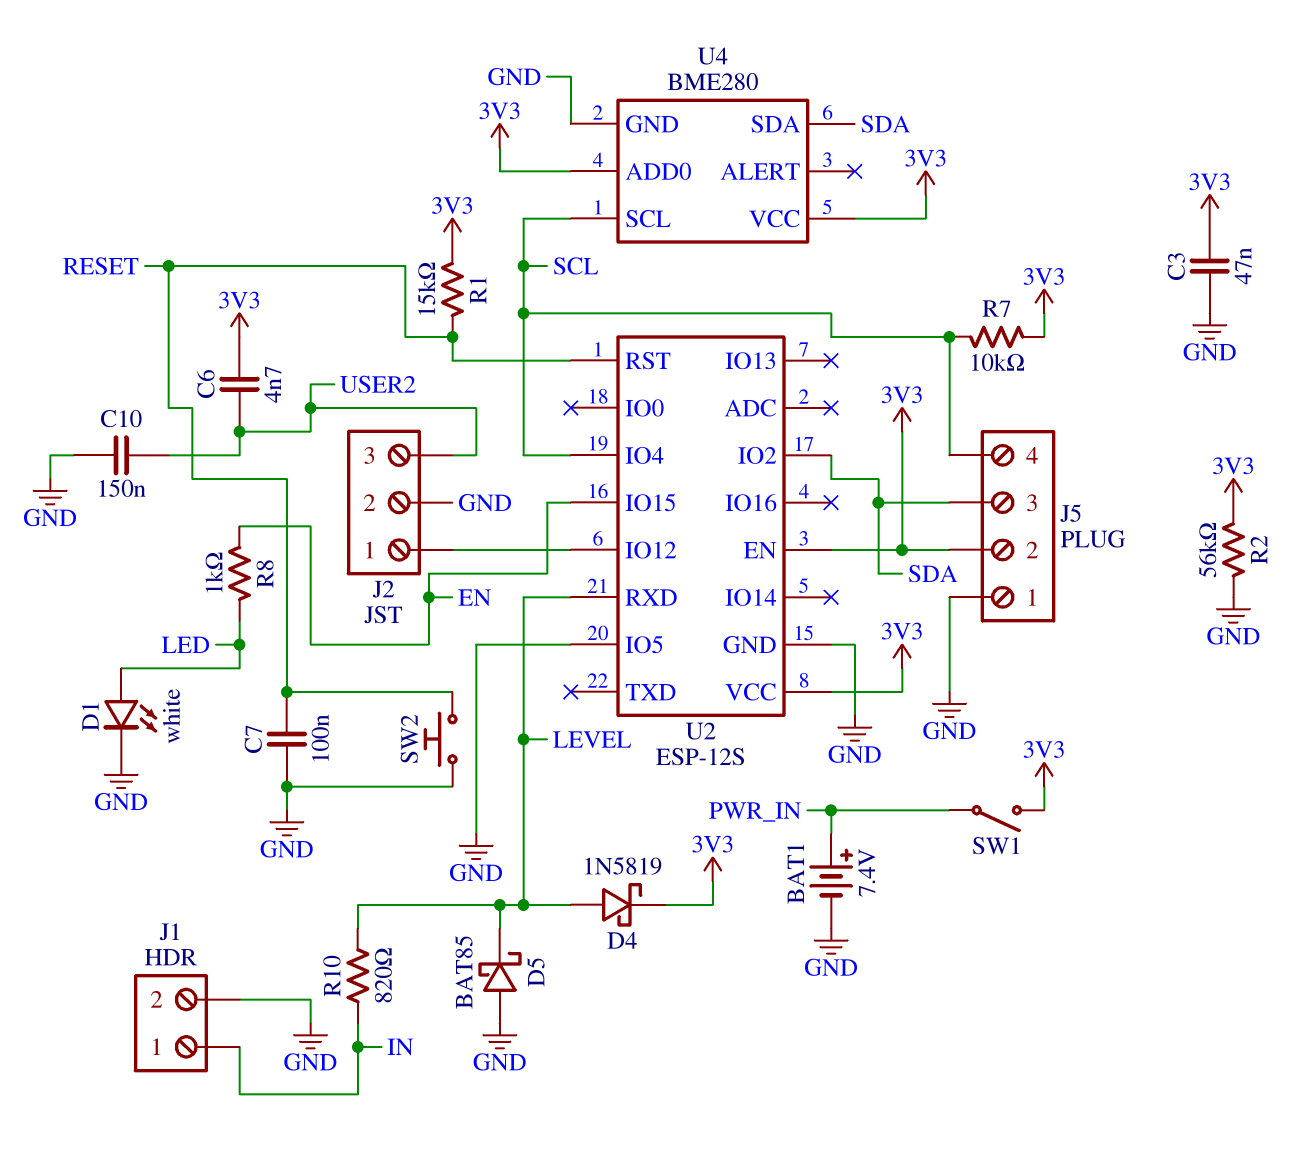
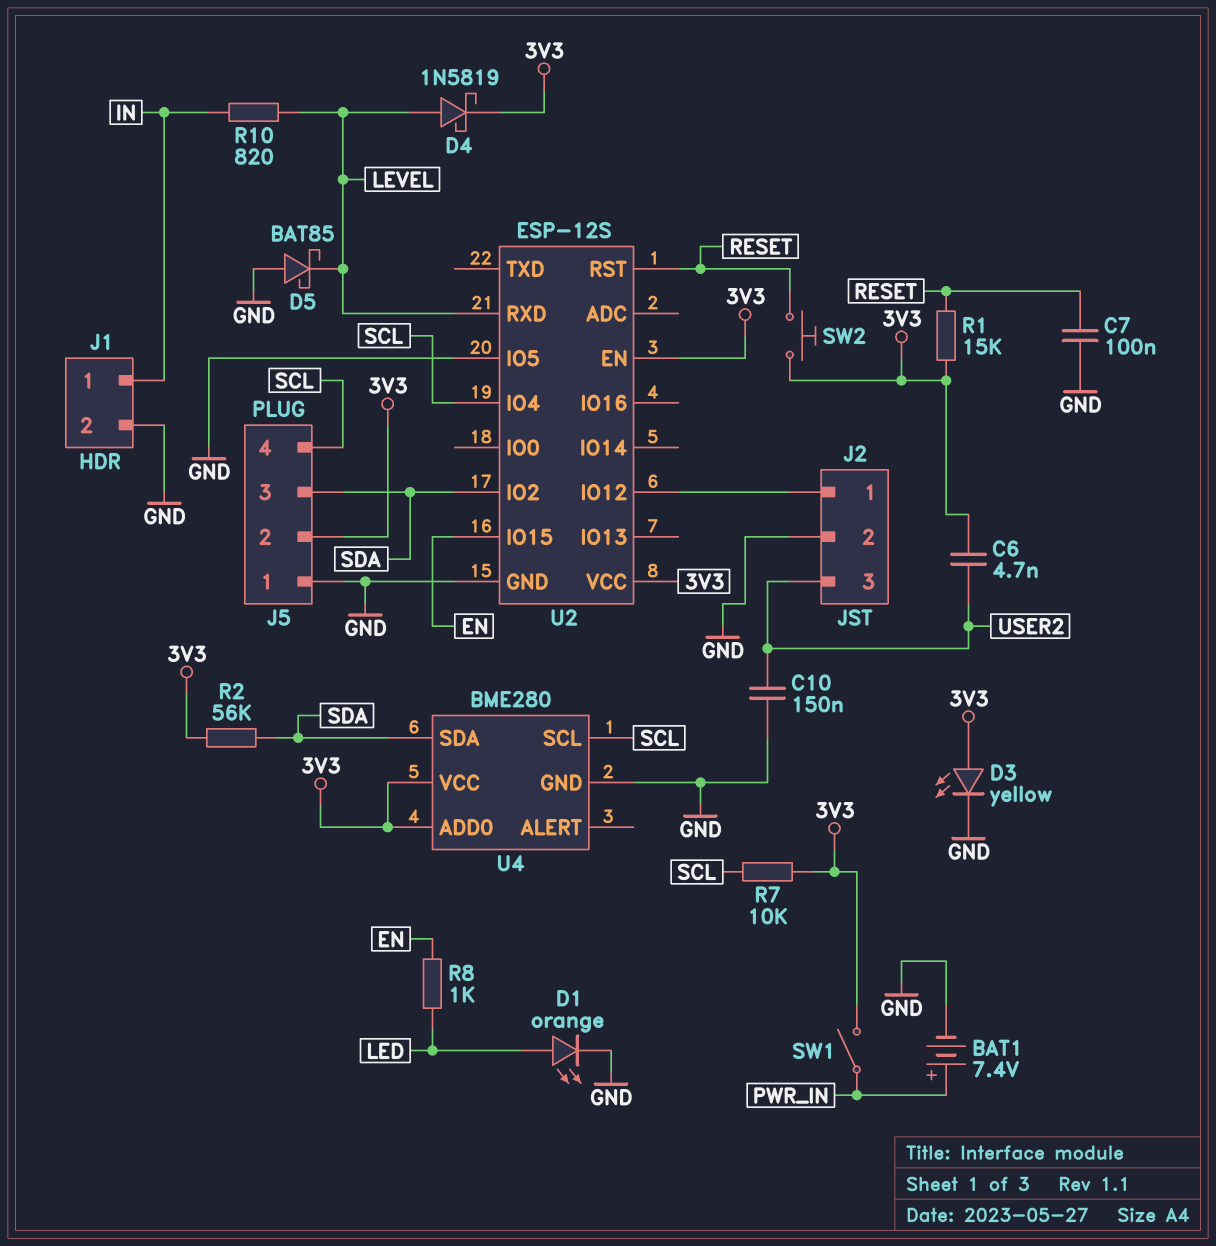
C3: 47nF (3V3, GND) -> none
D1: LED white (A LED, K GND) -> LED orange (A LED, K GND)
D3: none -> LED yellow (A 3V3, K GND)
R2: 56k (3V3, GND) -> 56k (3V3, SDA)
SW2: button (GND, RESET) -> button (3V3, RESET)

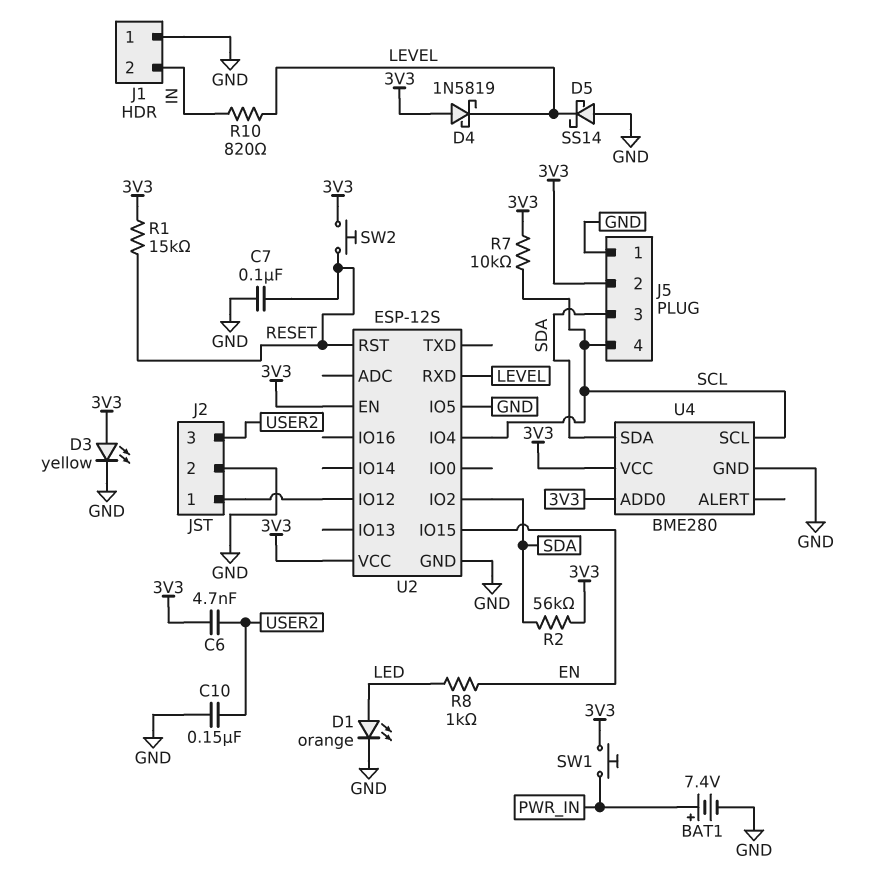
D4: schottky 1N5819 (A LEVEL, K 3V3) -> schottky 1N5819 (A 3V3, K LEVEL)
D5: schottky BAT85 (A GND, K LEVEL) -> schottky SS14 (A GND, K LEVEL)
J1 pin 1: IN -> GND
J1 pin 2: GND -> IN
SW1: switch (3V3, PWR_IN) -> button (3V3, PWR_IN)

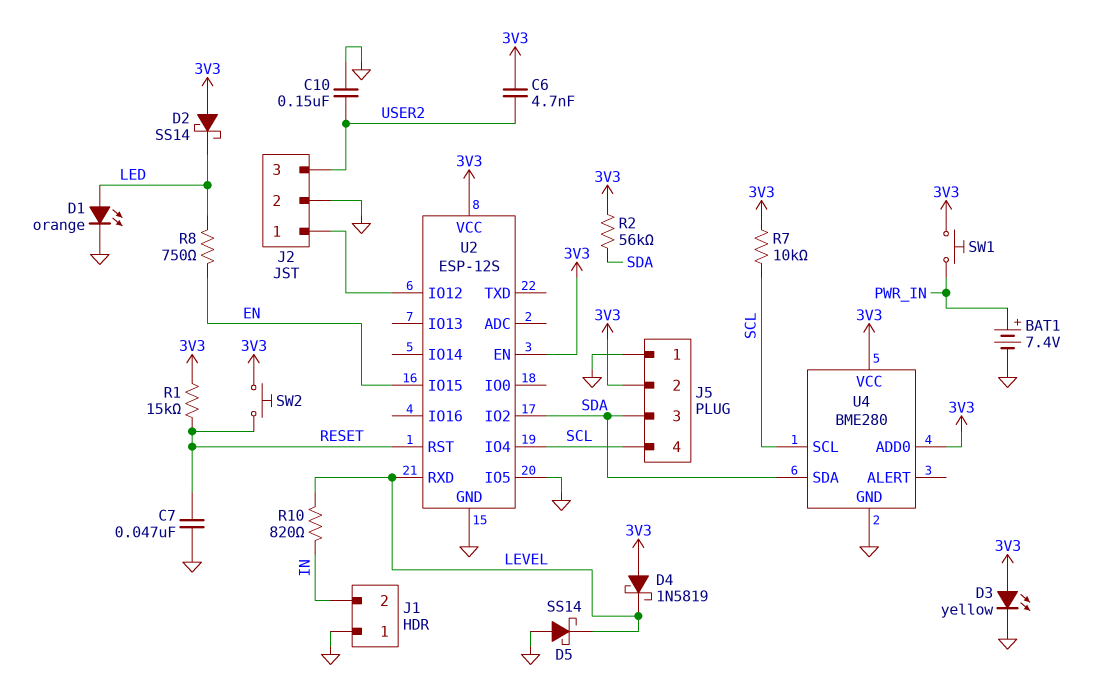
C7: 100nF (GND, RESET) -> 47nF (GND, RESET)
D2: none -> schottky SS14 (A 3V3, K LED)
R8: 1k (EN, LED) -> 750 (EN, LED)

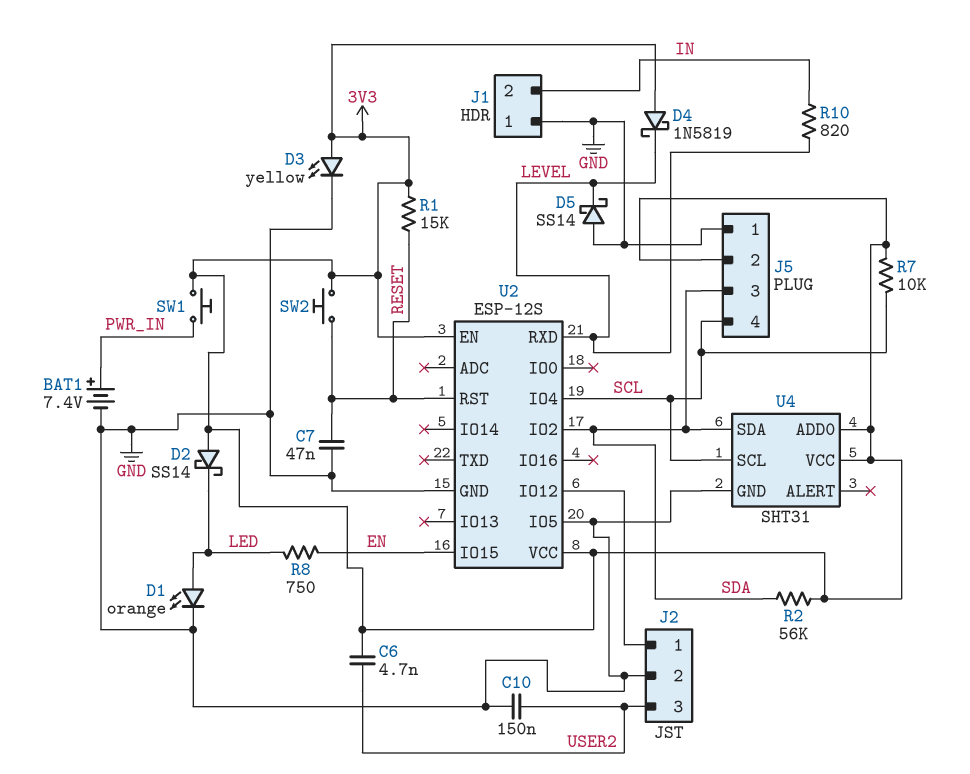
U4: BME280 -> SHT31

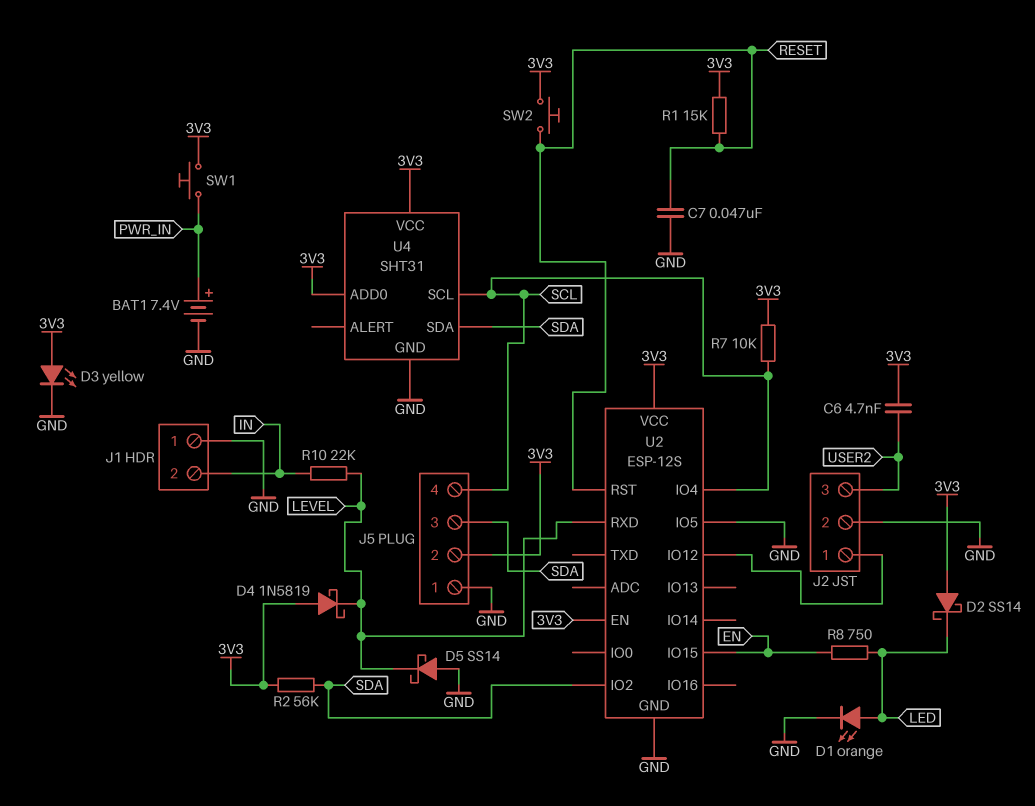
C10: 150nF (GND, USER2) -> none
R10: 820 (IN, LEVEL) -> 22k (IN, LEVEL)

